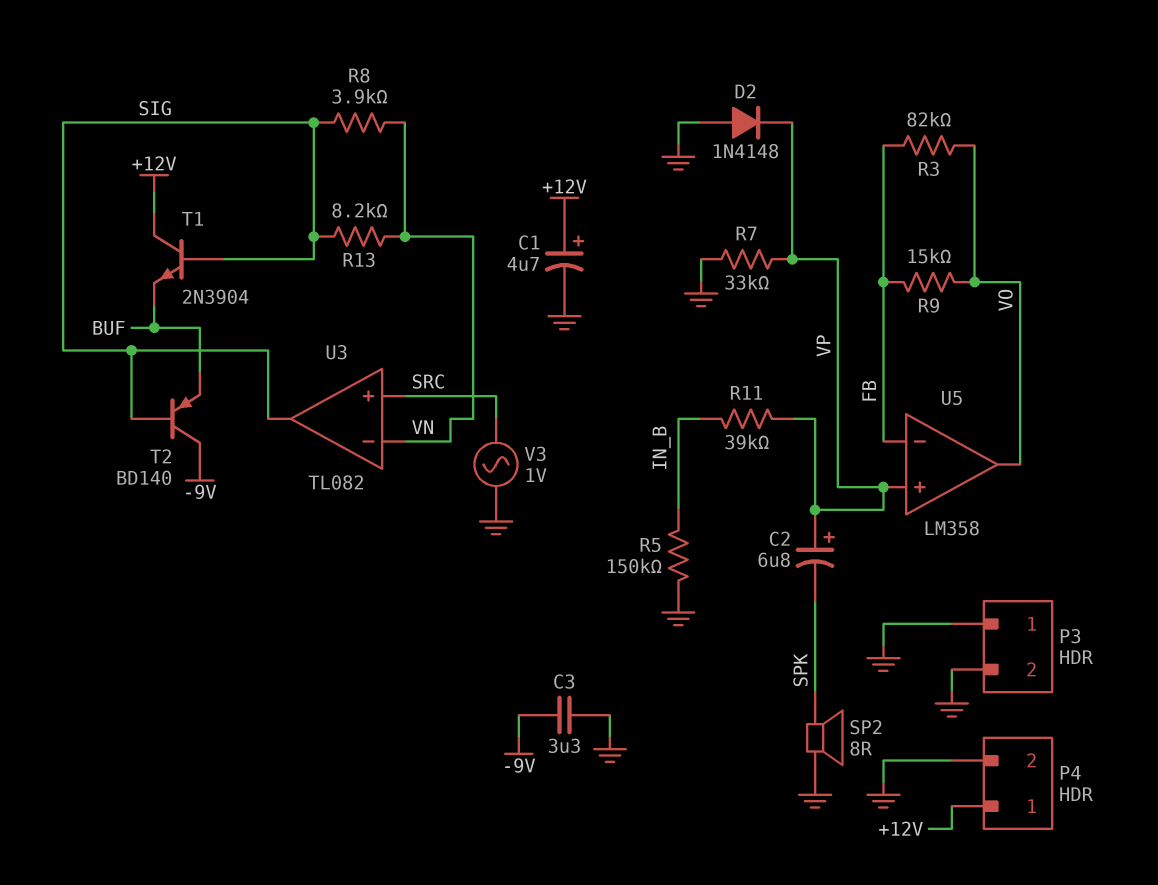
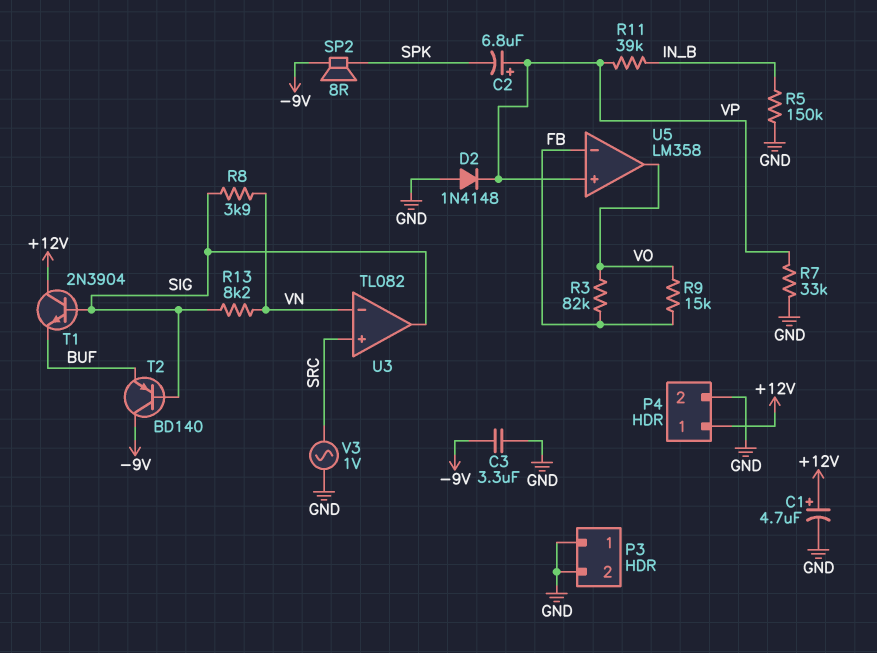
SP2: speaker 8R (GND, SPK) -> speaker 8R (-9V, SPK)

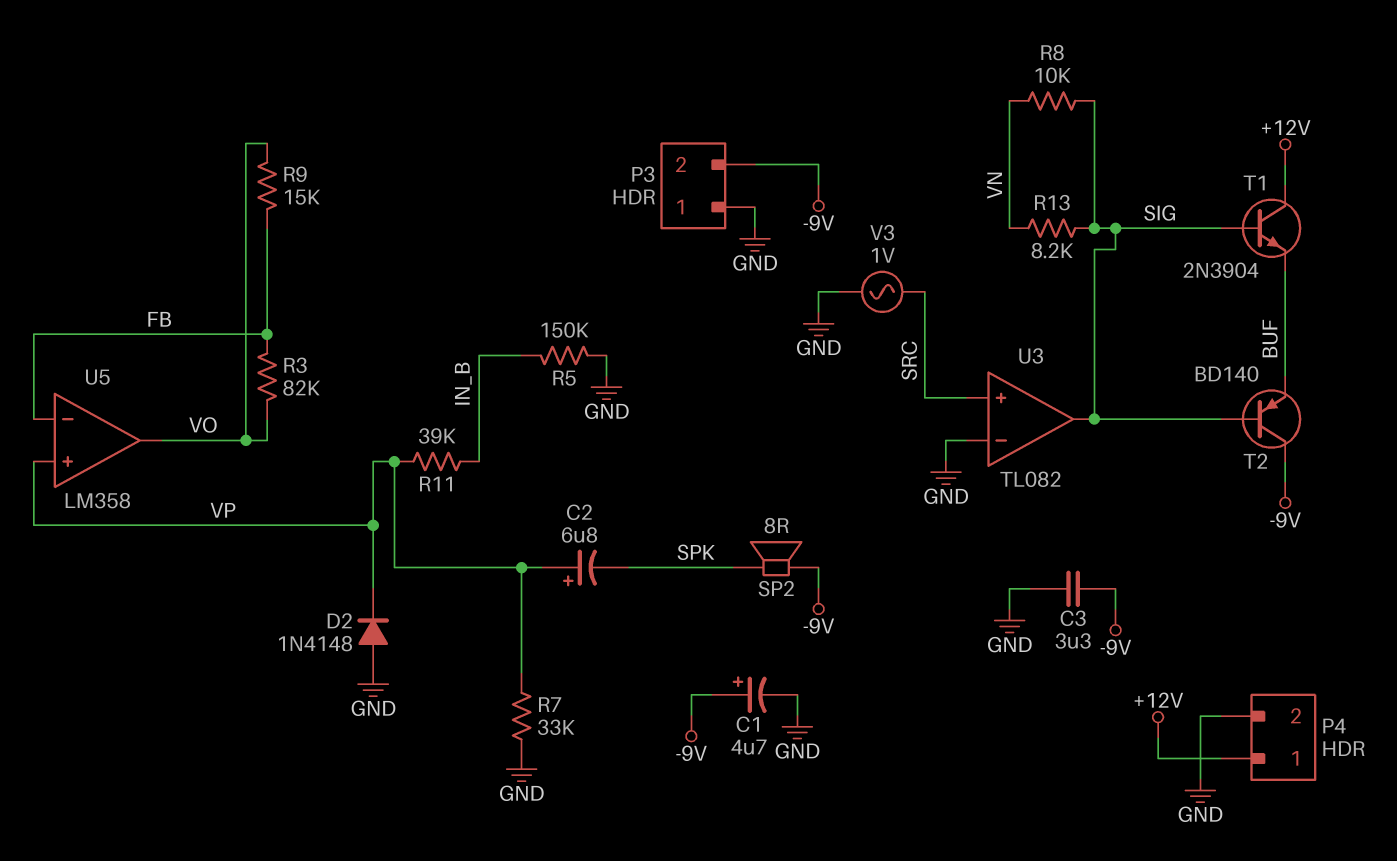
C1: 4.7uF (plus +12V, minus GND) -> 4.7uF (plus -9V, minus GND)
P3 pin 2: GND -> -9V
R8: 3.9k (SIG, VN) -> 10k (SIG, VN)
U3 pin in-: VN -> GND

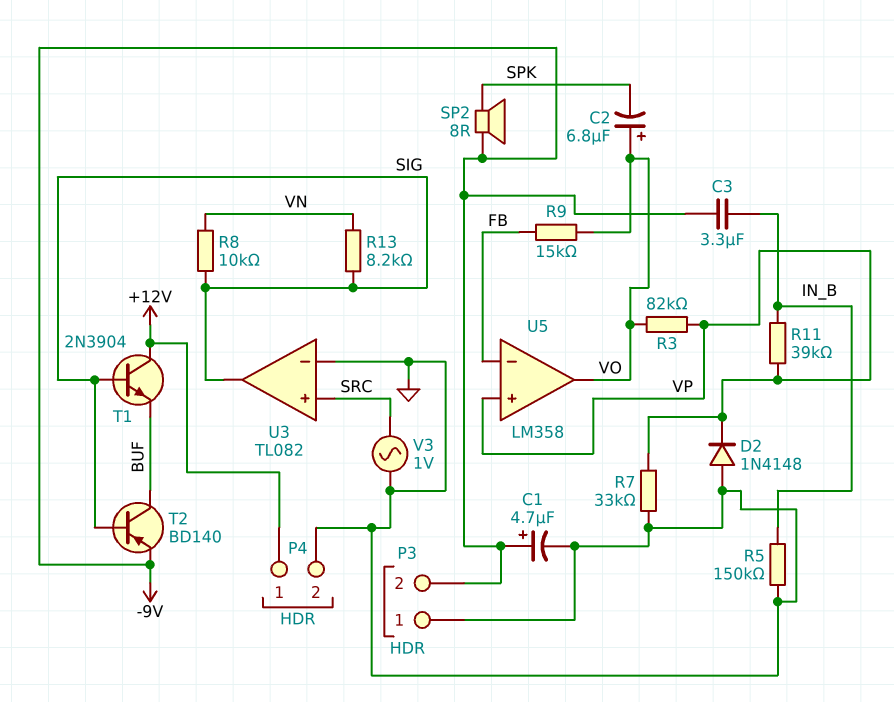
C2: 6.8uF (plus VP, minus SPK) -> 6.8uF (plus VO, minus SPK)
C3: 3.3uF (-9V, GND) -> 3.3uF (-9V, IN_B)
R3: 82k (FB, VO) -> 82k (VO, VP)
T2: PNP BD140 (B SIG, C -9V, E BUF) -> PNP BD140 (B SIG, C BUF, E -9V)

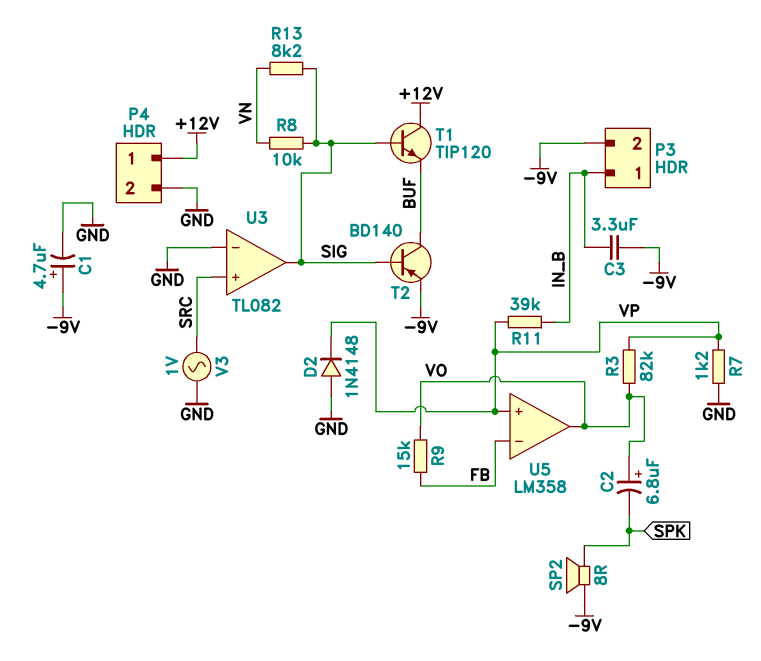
P3 pin 1: GND -> IN_B
R5: 150k (GND, IN_B) -> none
R7: 33k (GND, VP) -> 1.2k (GND, VP)
T1: NPN 2N3904 (B SIG, C +12V, E BUF) -> NPN TIP120 (B SIG, C +12V, E BUF)

